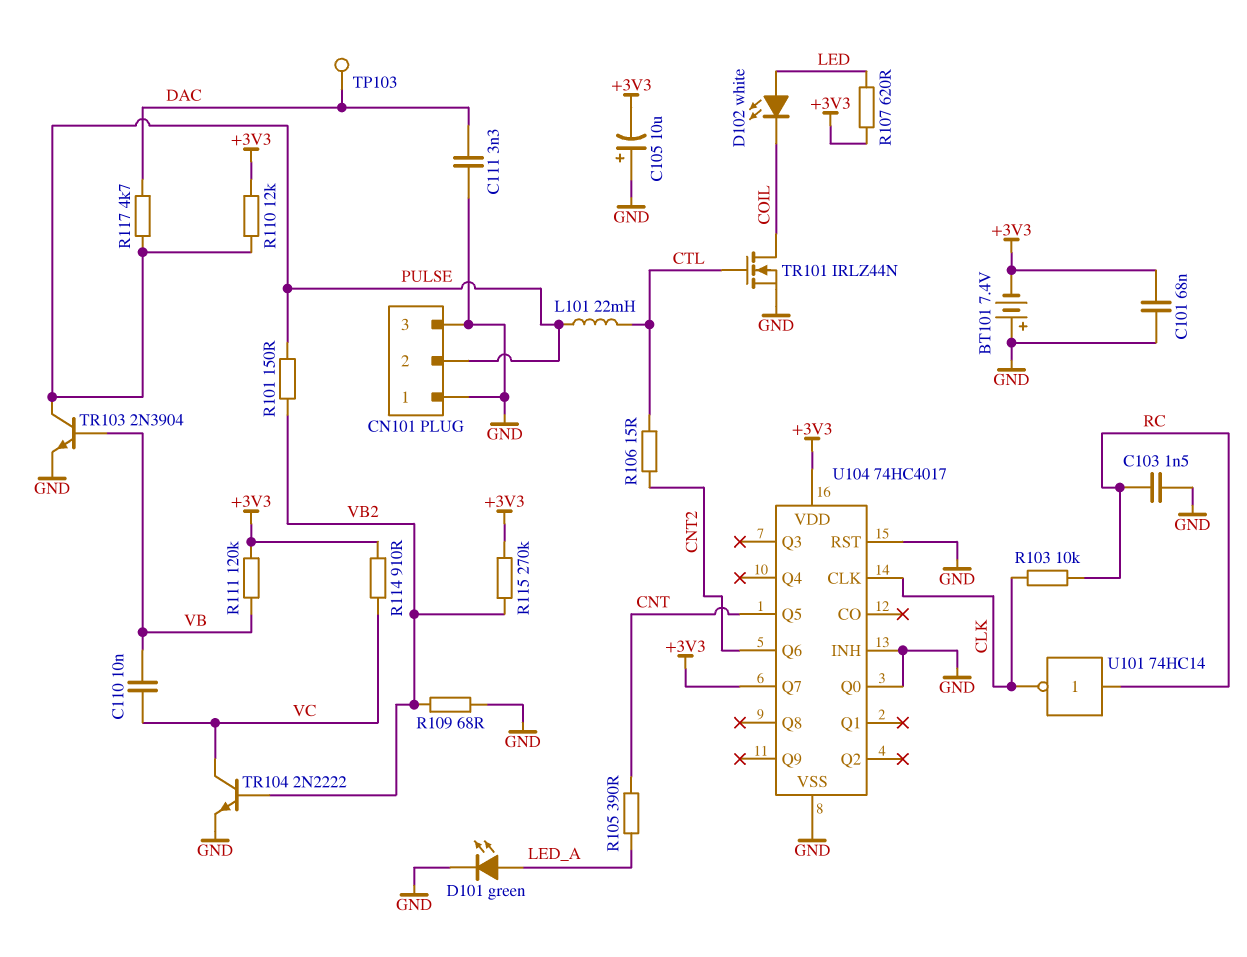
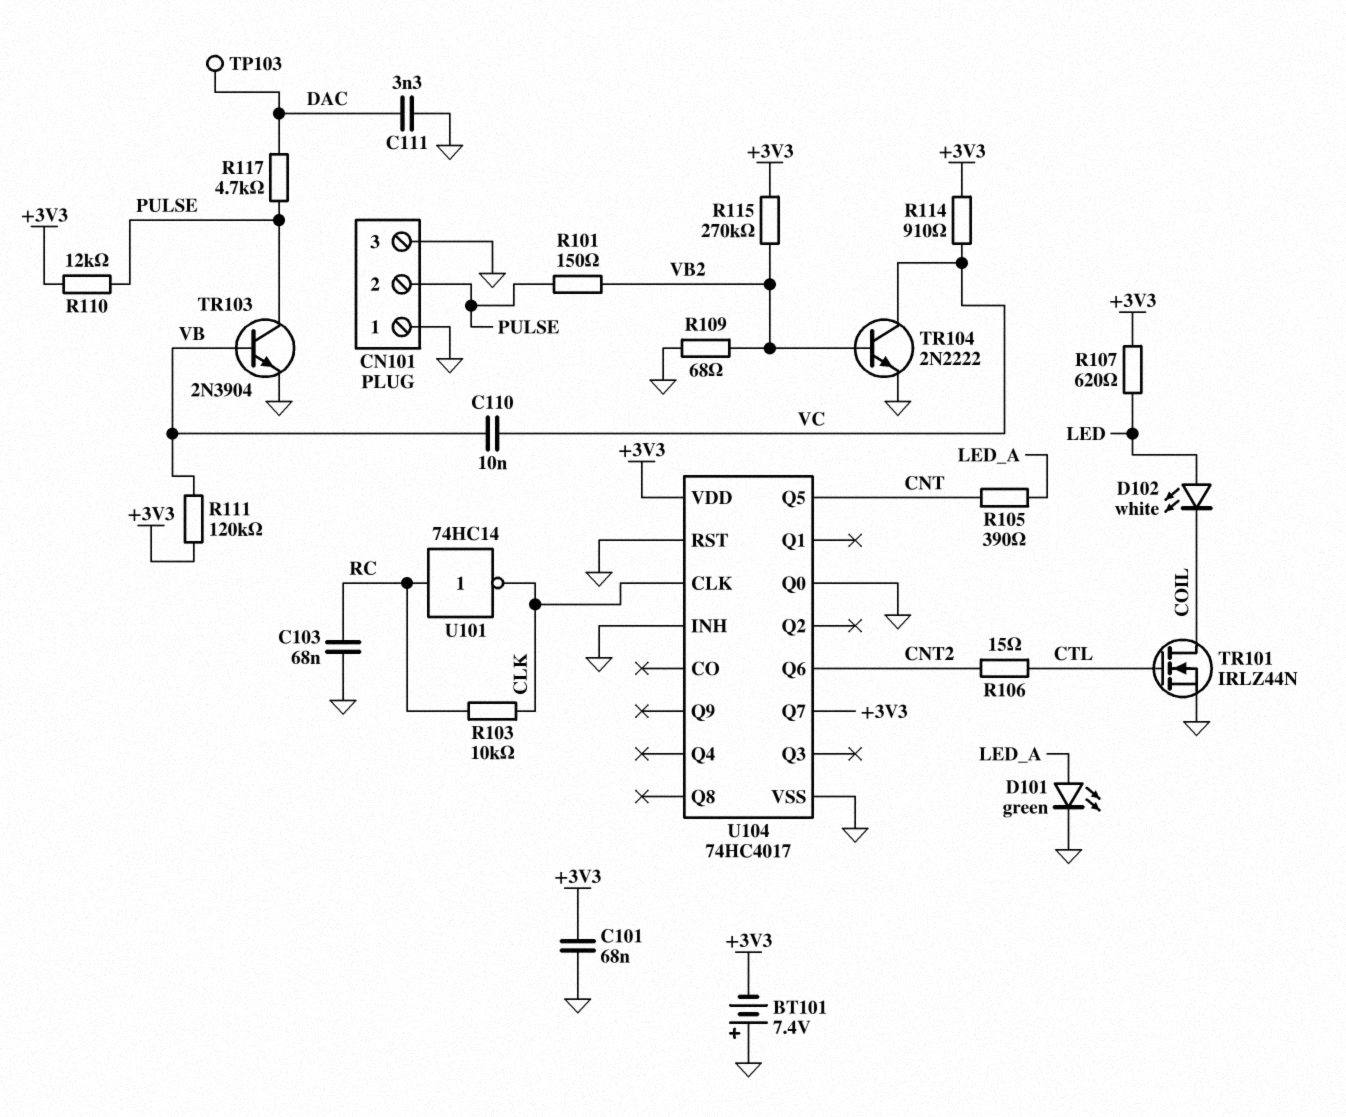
C103: 1.5nF (GND, RC) -> 68nF (GND, RC)
C105: 10uF (plus GND, minus +3V3) -> none
L101: 22mH (CTL, PULSE) -> none

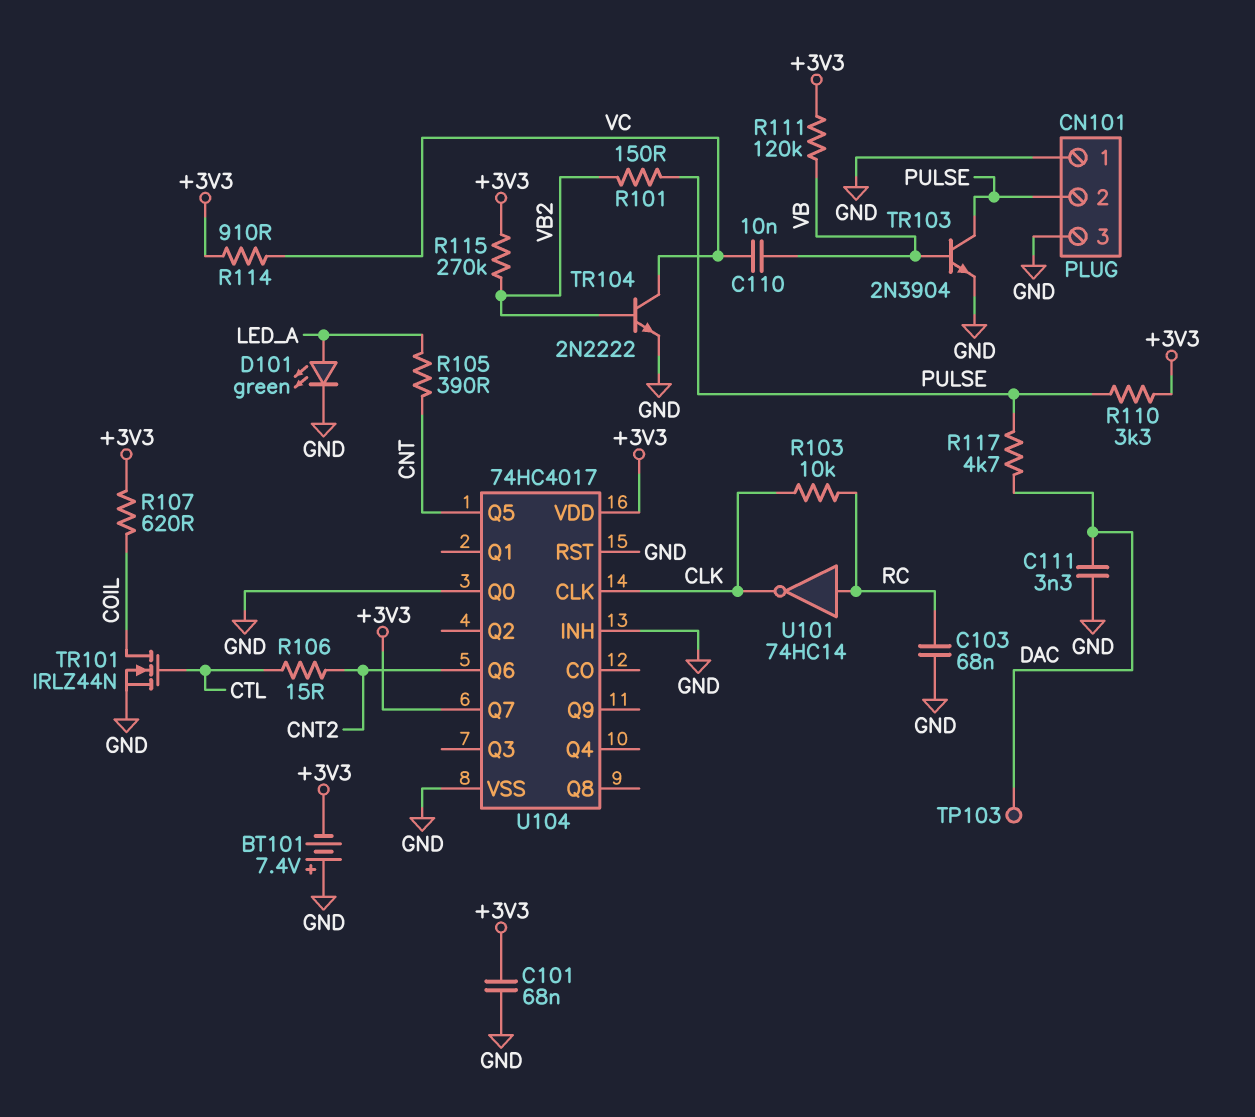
D102: LED white (A LED, K COIL) -> none
R107: 620 (+3V3, LED) -> 620 (+3V3, COIL)
R109: 68 (GND, VB2) -> none
R110: 12k (+3V3, PULSE) -> 3.3k (+3V3, PULSE)

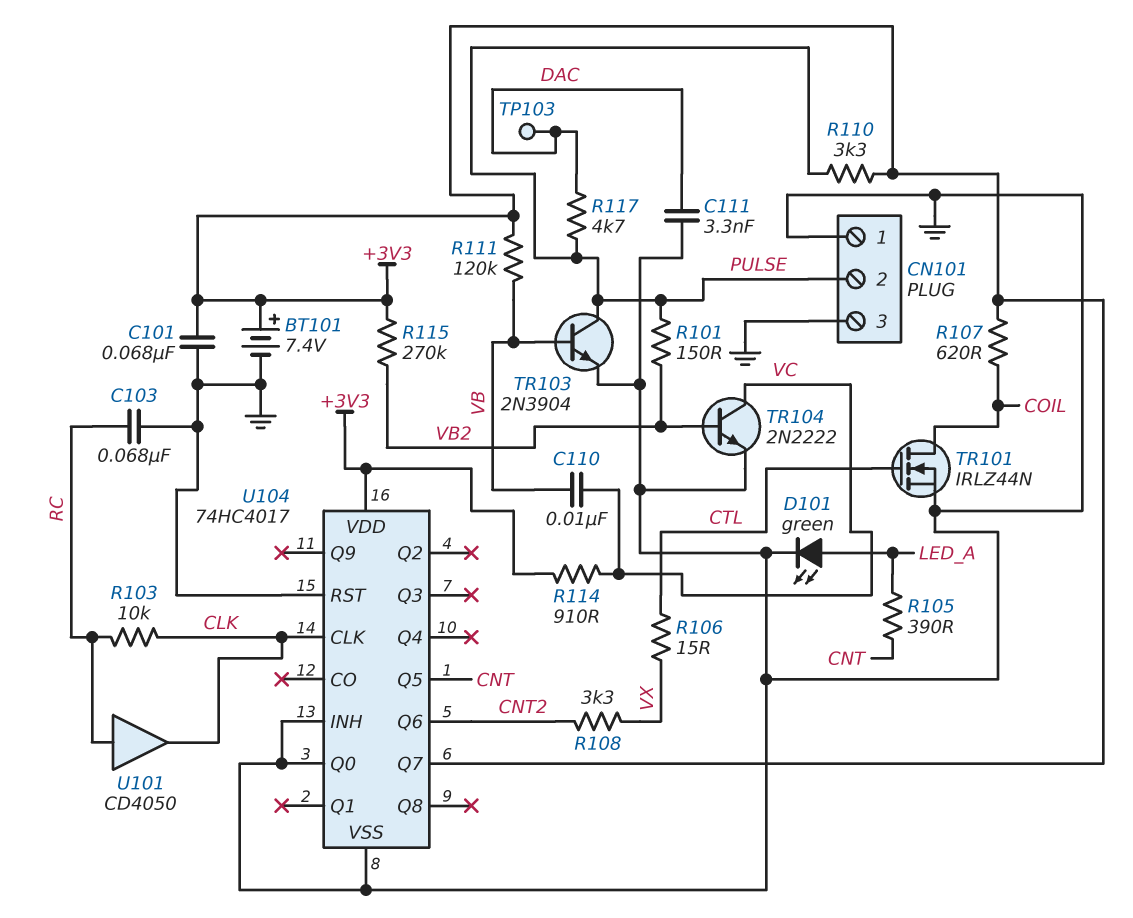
BT101: 7.4V (plus GND, minus +3V3) -> 7.4V (plus +3V3, minus GND)
R106: 15 (CNT2, CTL) -> 15 (CTL, VX)
R108: none -> 3.3k (CNT2, VX)
U101: NOT 74HC14 (in RC, out CLK) -> buffer CD4050 (in RC, out CLK)

